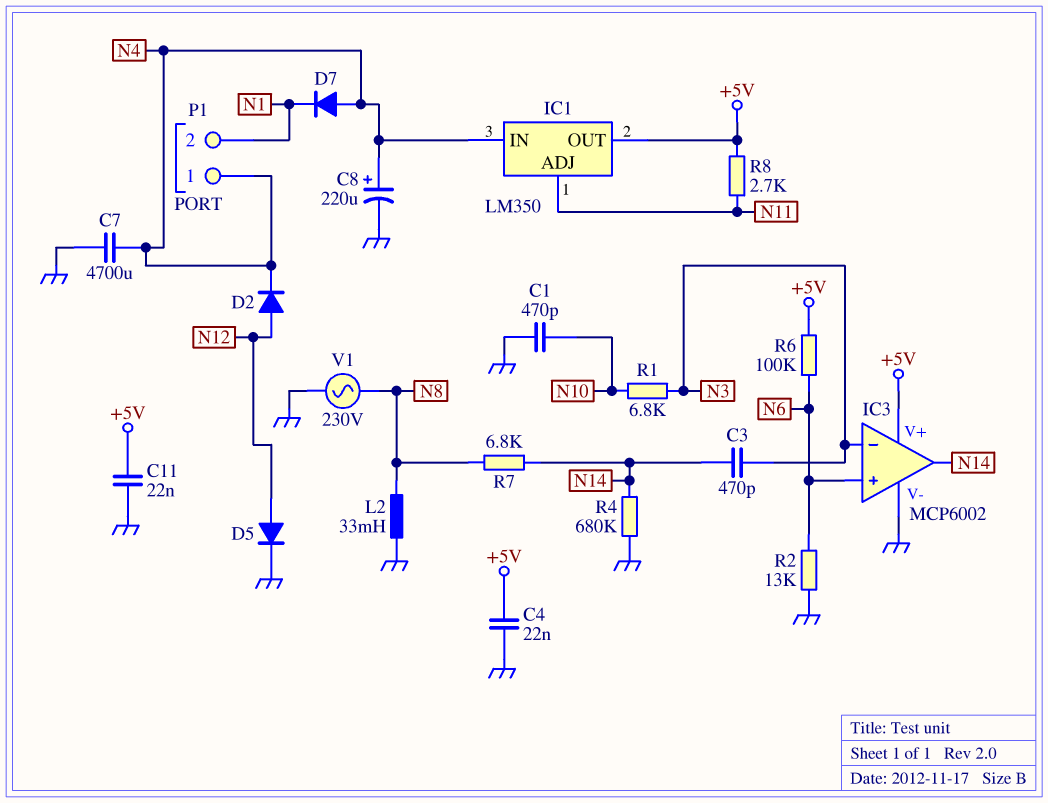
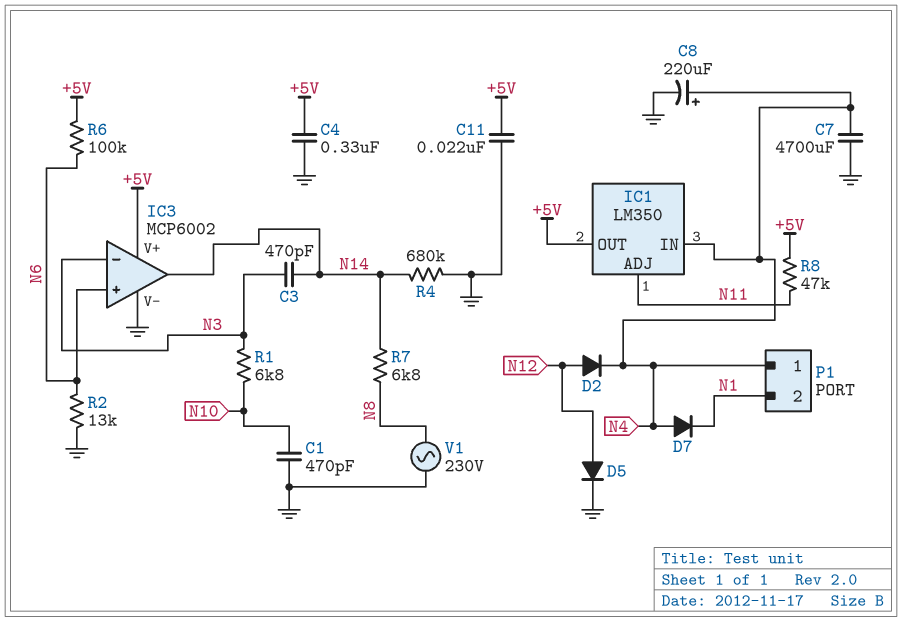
C4: 22nF (+5V, GND) -> 330nF (+5V, GND)
L2: 33mH (GND, N8) -> none
R8: 2.7k (+5V, N11) -> 47k (+5V, N11)

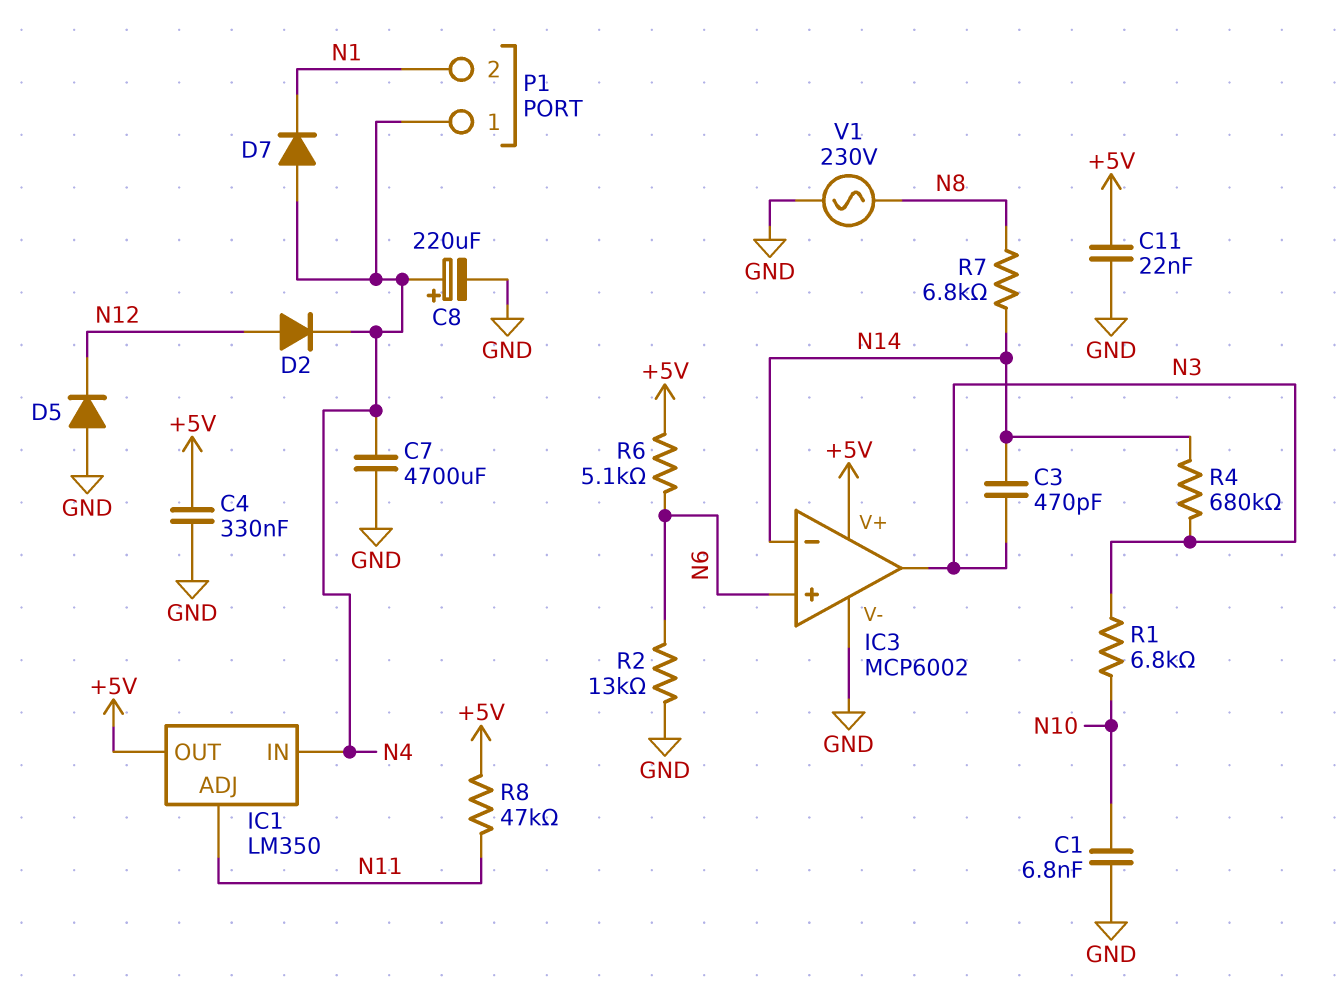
C1: 470pF (GND, N10) -> 6.8nF (GND, N10)
D5: diode (A N12, K GND) -> diode (A GND, K N12)
IC3 pin in-: N3 -> N14
IC3 pin out: N14 -> N3
R4: 680k (GND, N14) -> 680k (N3, N14)
R6: 100k (+5V, N6) -> 5.1k (+5V, N6)

